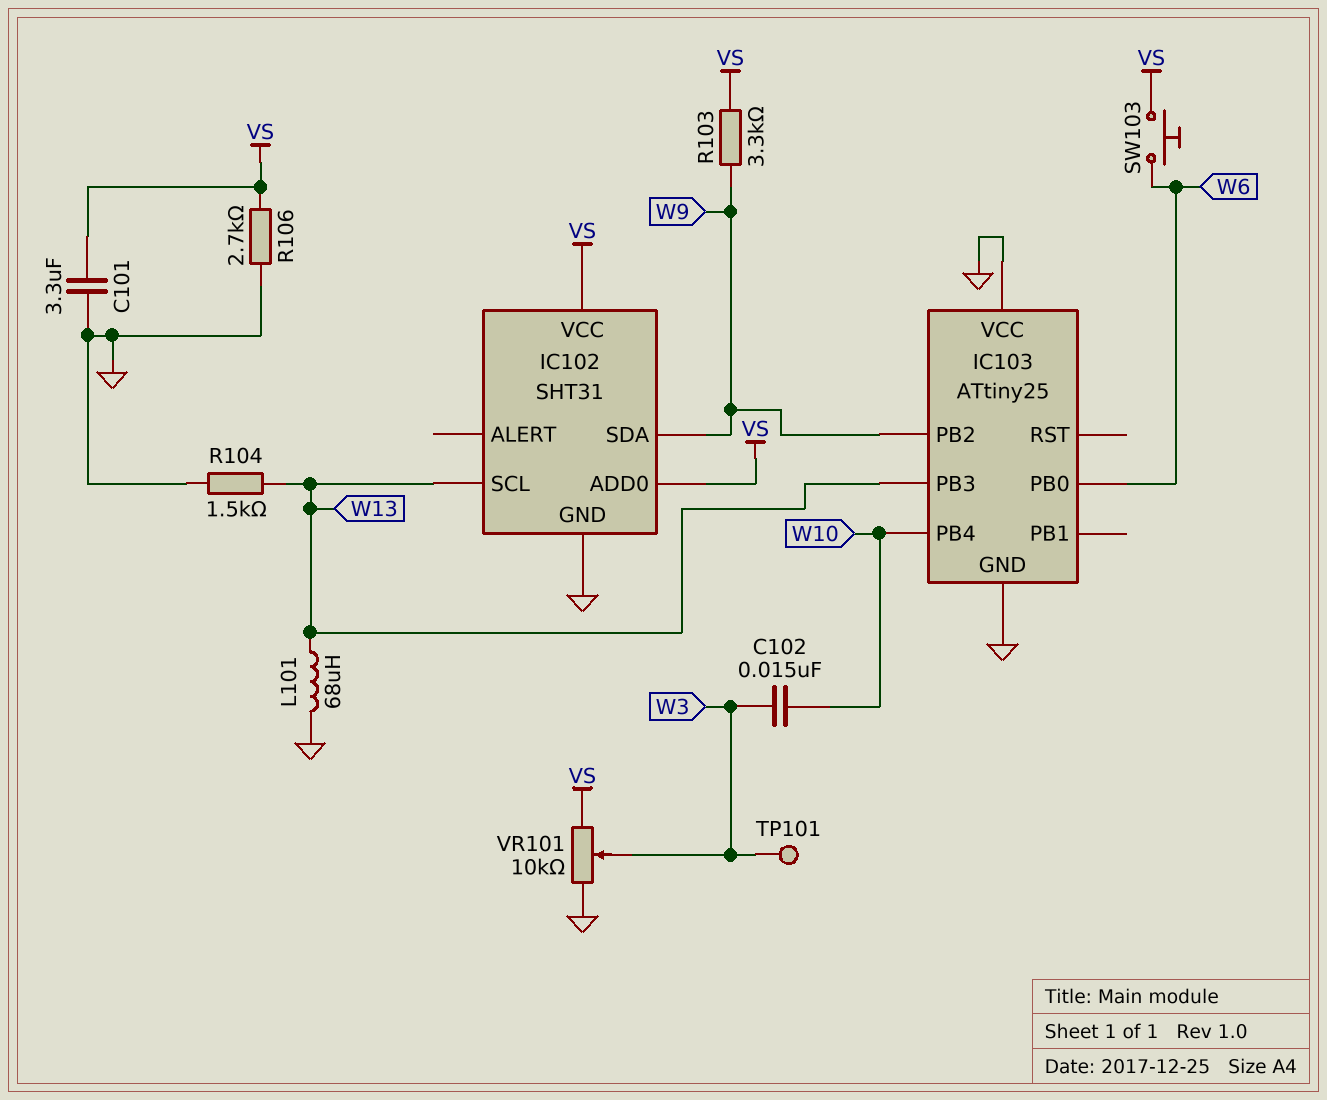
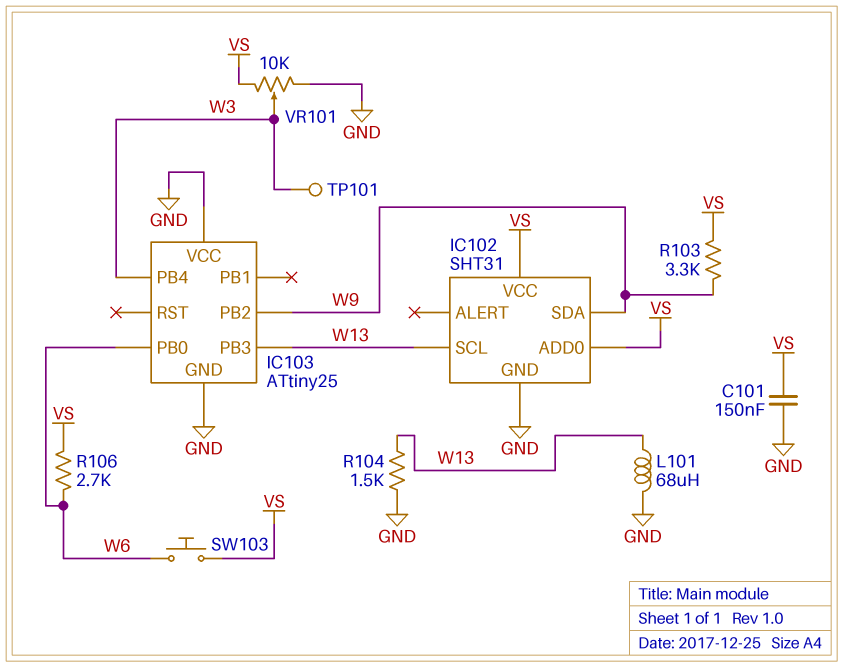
C101: 3.3uF (GND, VS) -> 150nF (GND, VS)
C102: 15nF (W3, W10) -> none
IC103 pin PB4: W10 -> W3
R106: 2.7k (GND, VS) -> 2.7k (VS, W6)

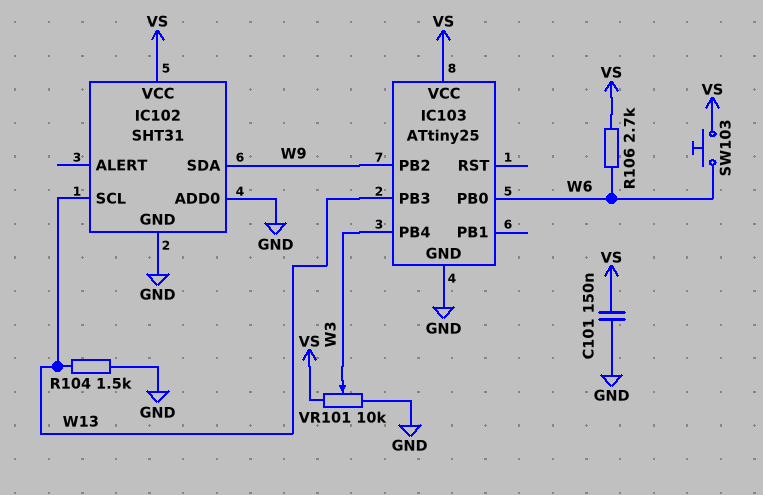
IC102 pin ADD0: VS -> GND
IC103 pin VCC: GND -> VS
L101: 68uH (GND, W13) -> none
R103: 3.3k (VS, W9) -> none
TP101: test point (W3) -> none

